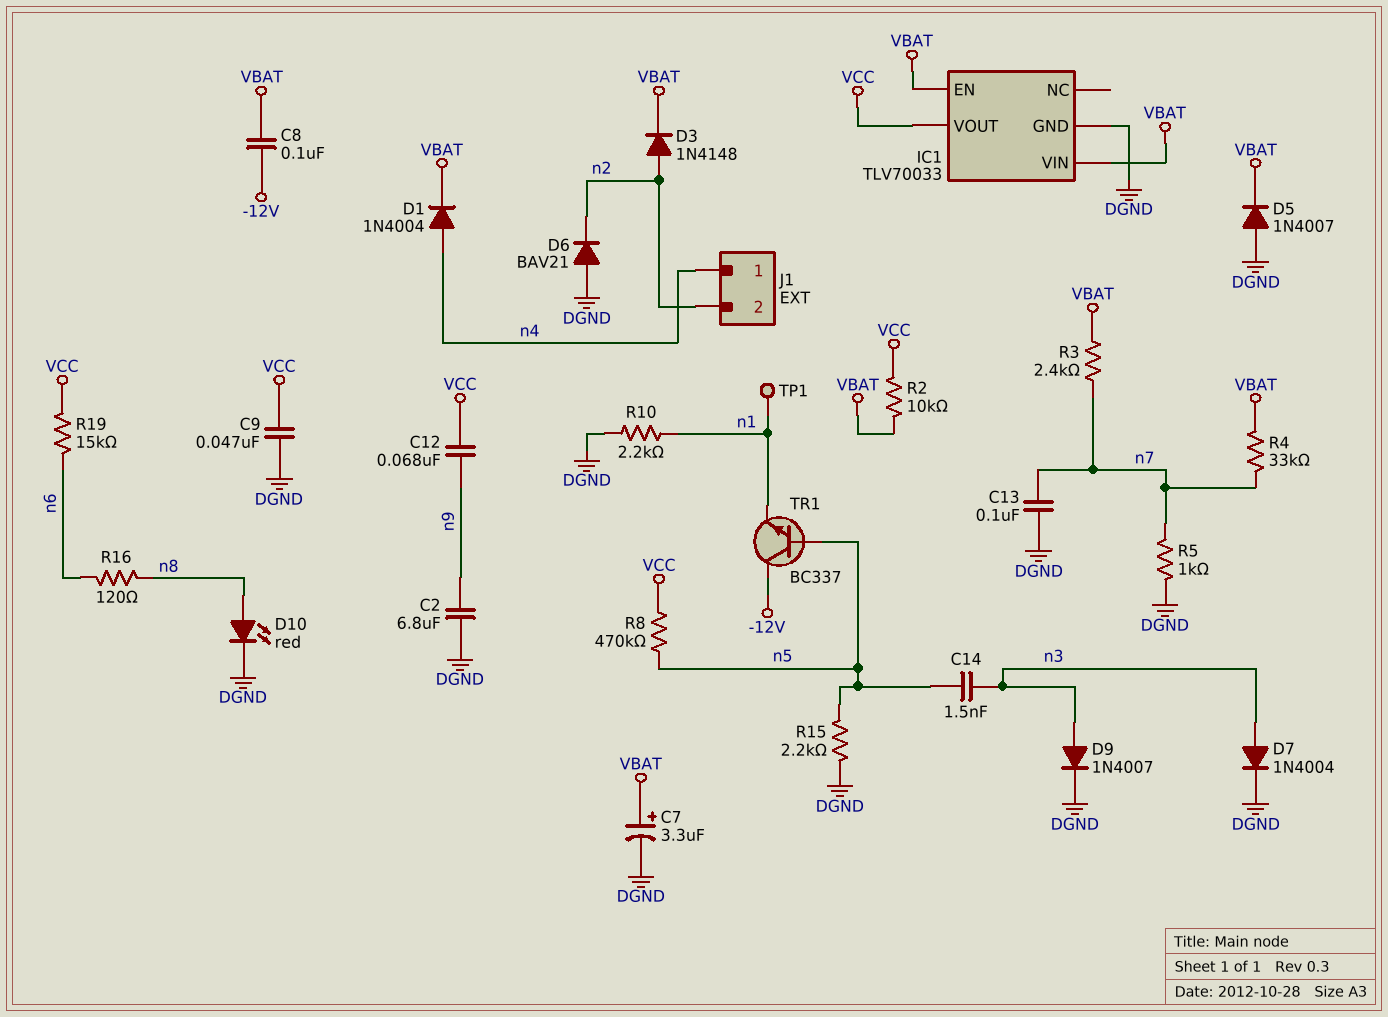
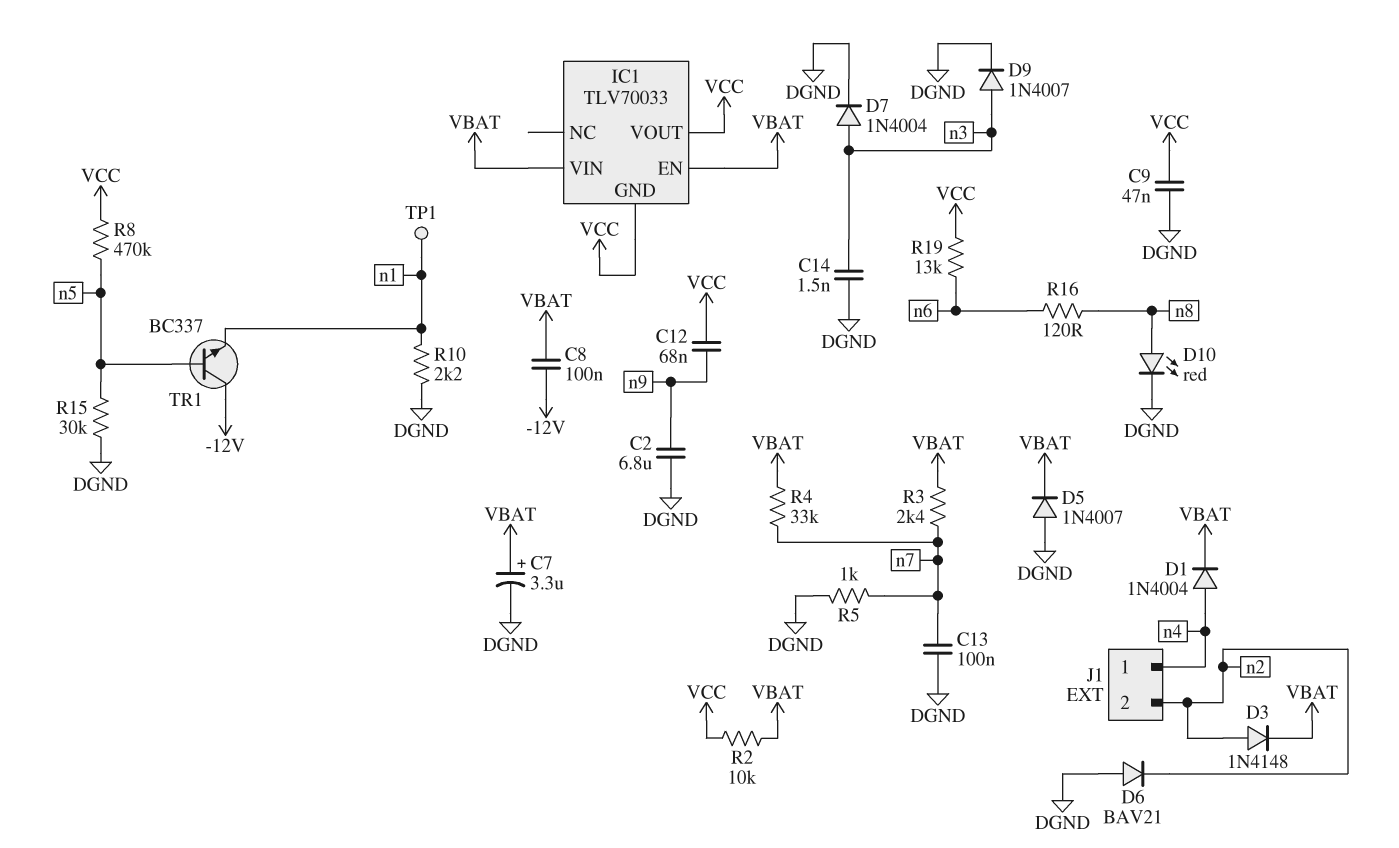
C14: 1.5nF (n3, n5) -> 1.5nF (DGND, n3)
IC1 pin GND: DGND -> VCC
R15: 2.2k (DGND, n5) -> 30k (DGND, n5)
R19: 15k (VCC, n6) -> 13k (VCC, n6)

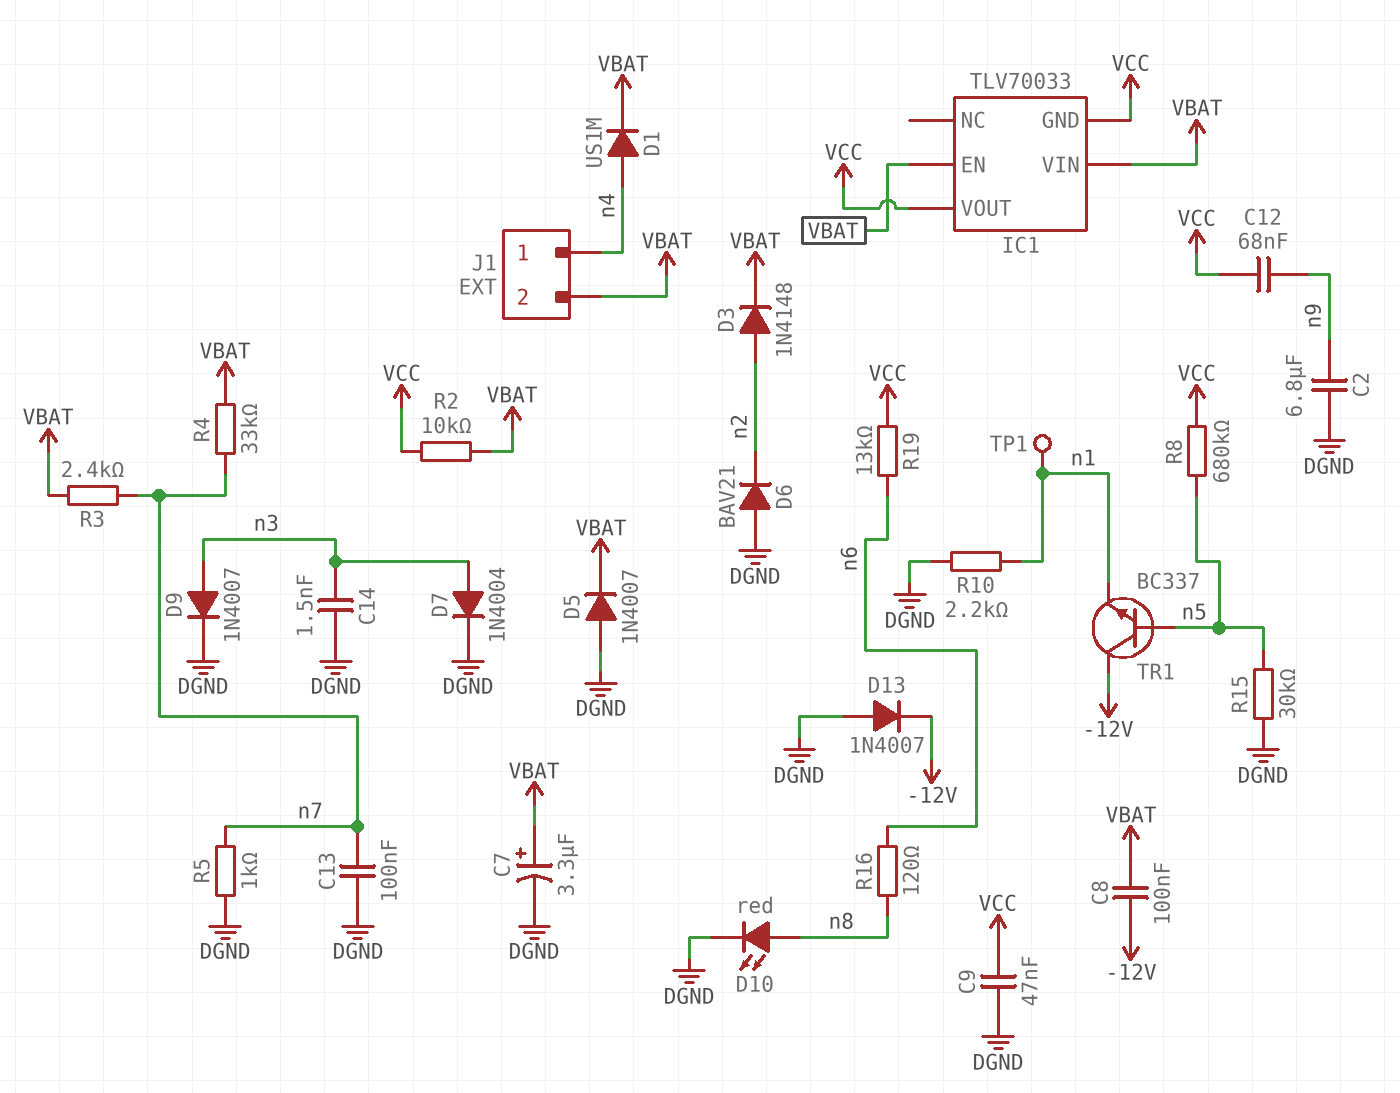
D1: diode 1N4004 (A n4, K VBAT) -> diode US1M (A n4, K VBAT)
D13: none -> diode 1N4007 (A DGND, K -12V)
J1 pin 2: n2 -> VBAT
R8: 470k (VCC, n5) -> 680k (VCC, n5)

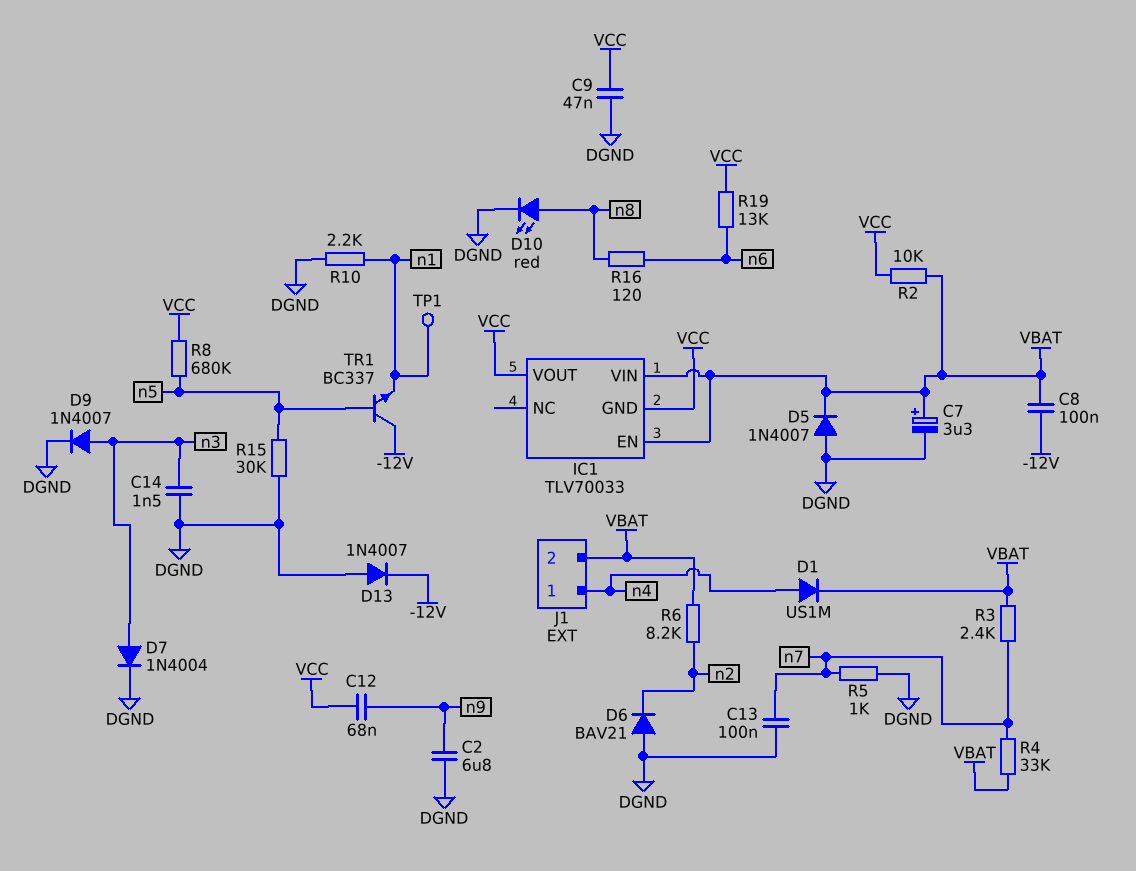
D3: diode 1N4148 (A n2, K VBAT) -> none
R6: none -> 8.2k (VBAT, n2)

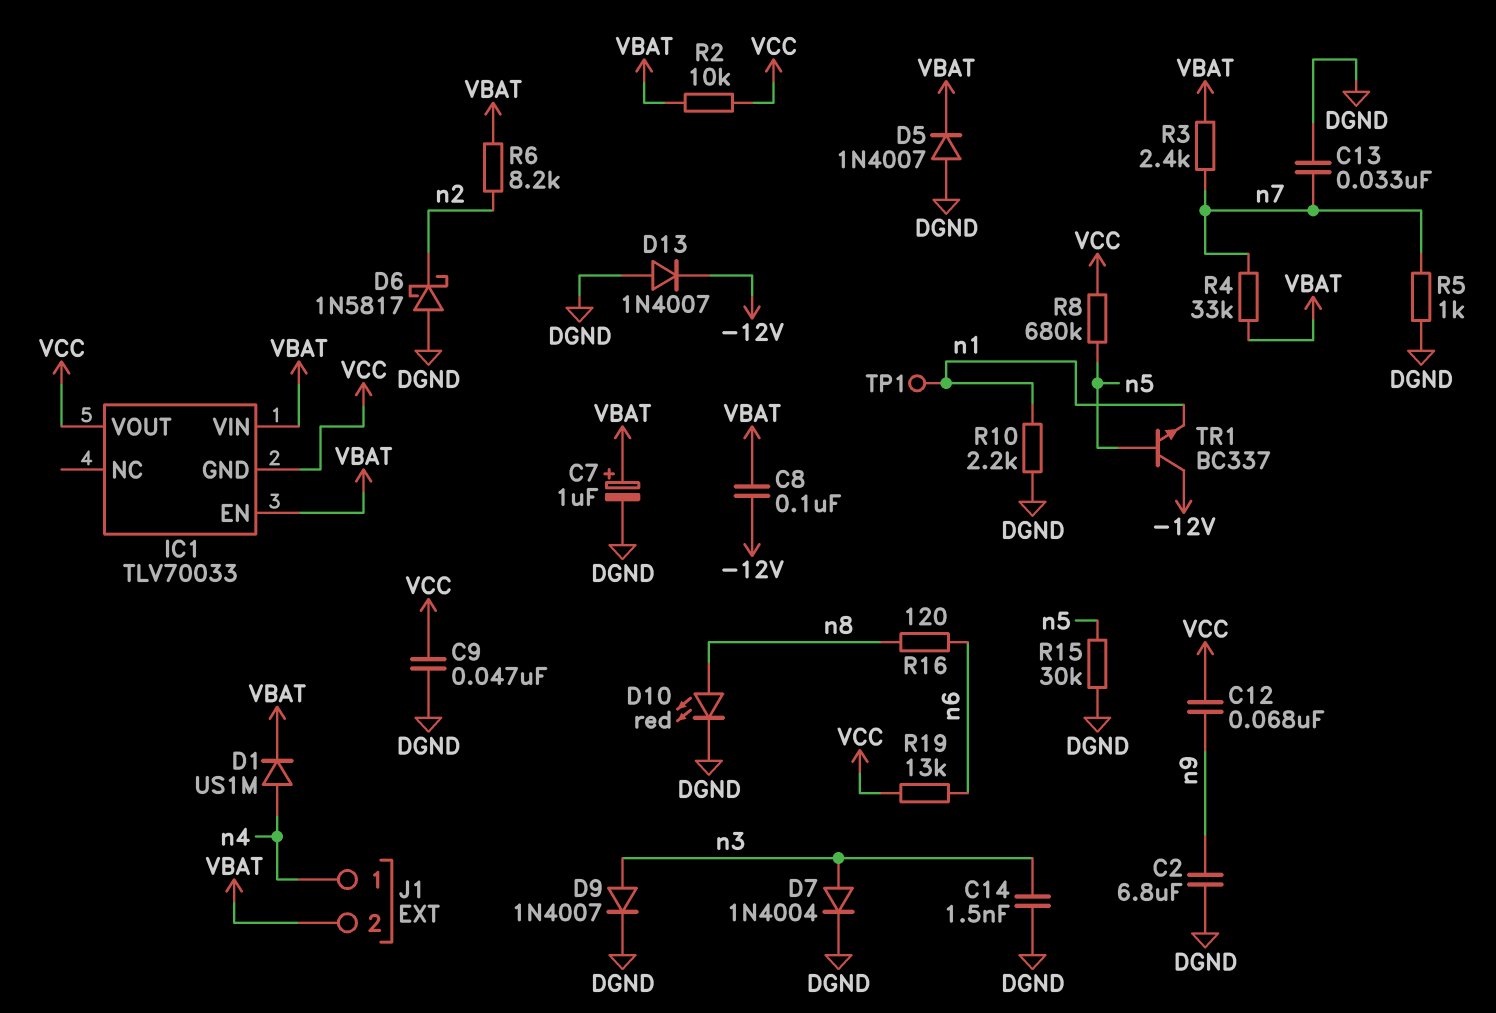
C7: 3.3uF (plus VBAT, minus DGND) -> 1uF (plus VBAT, minus DGND)
C13: 100nF (DGND, n7) -> 33nF (DGND, n7)
D6: diode BAV21 (A DGND, K n2) -> schottky 1N5817 (A DGND, K n2)

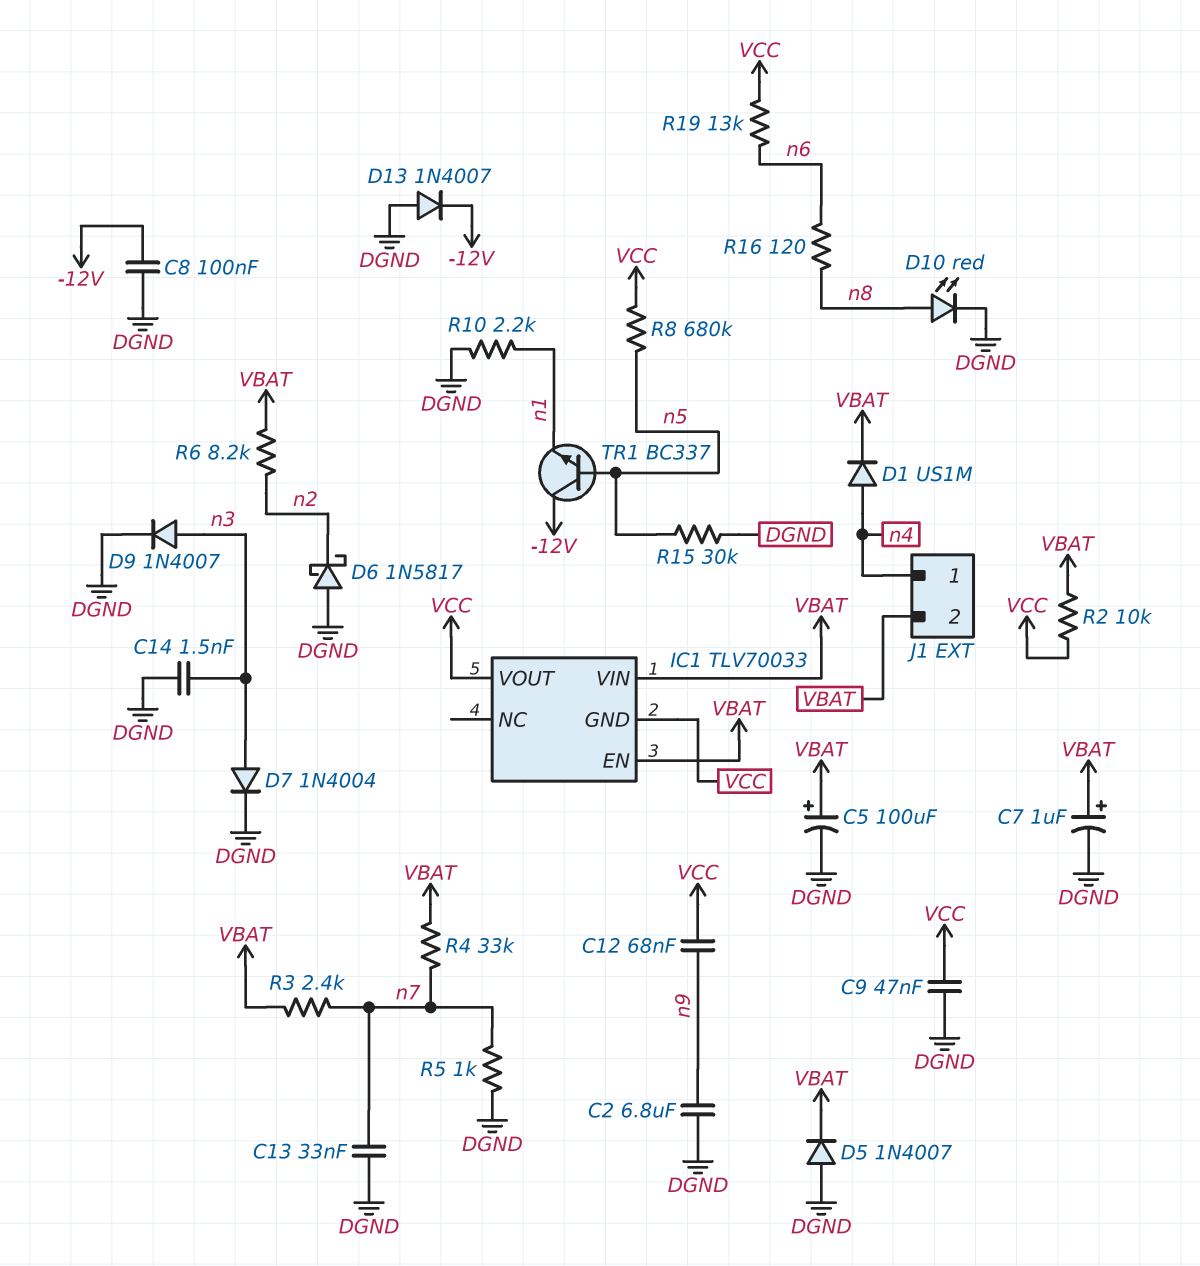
C5: none -> 100uF (plus VBAT, minus DGND)
C8: 100nF (-12V, VBAT) -> 100nF (-12V, DGND)
TP1: test point (n1) -> none

